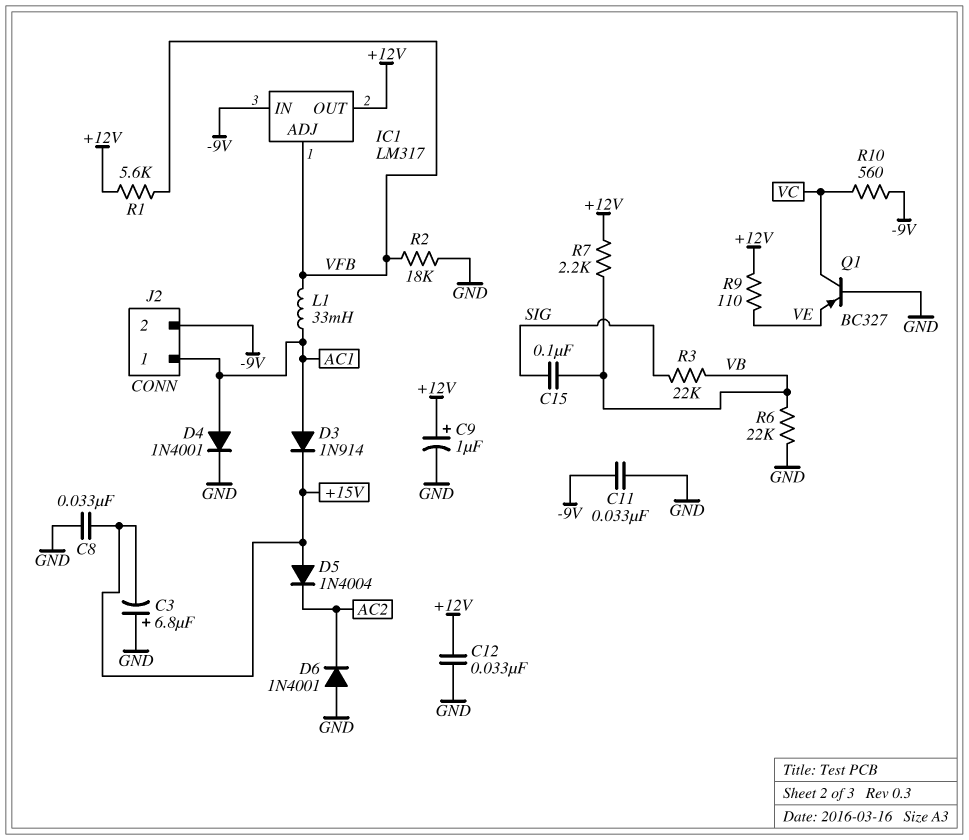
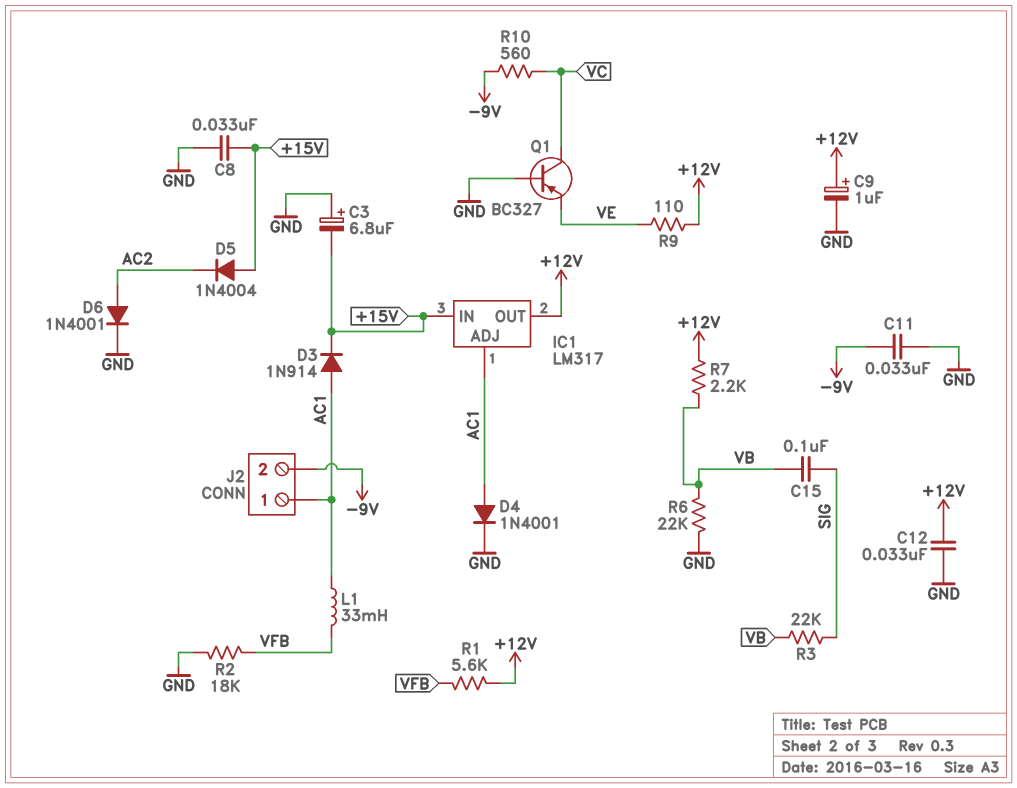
D6: diode 1N4001 (A GND, K AC2) -> diode 1N4001 (A AC2, K GND)
IC1 pin ADJ: VFB -> AC1
IC1 pin IN: -9V -> +15V

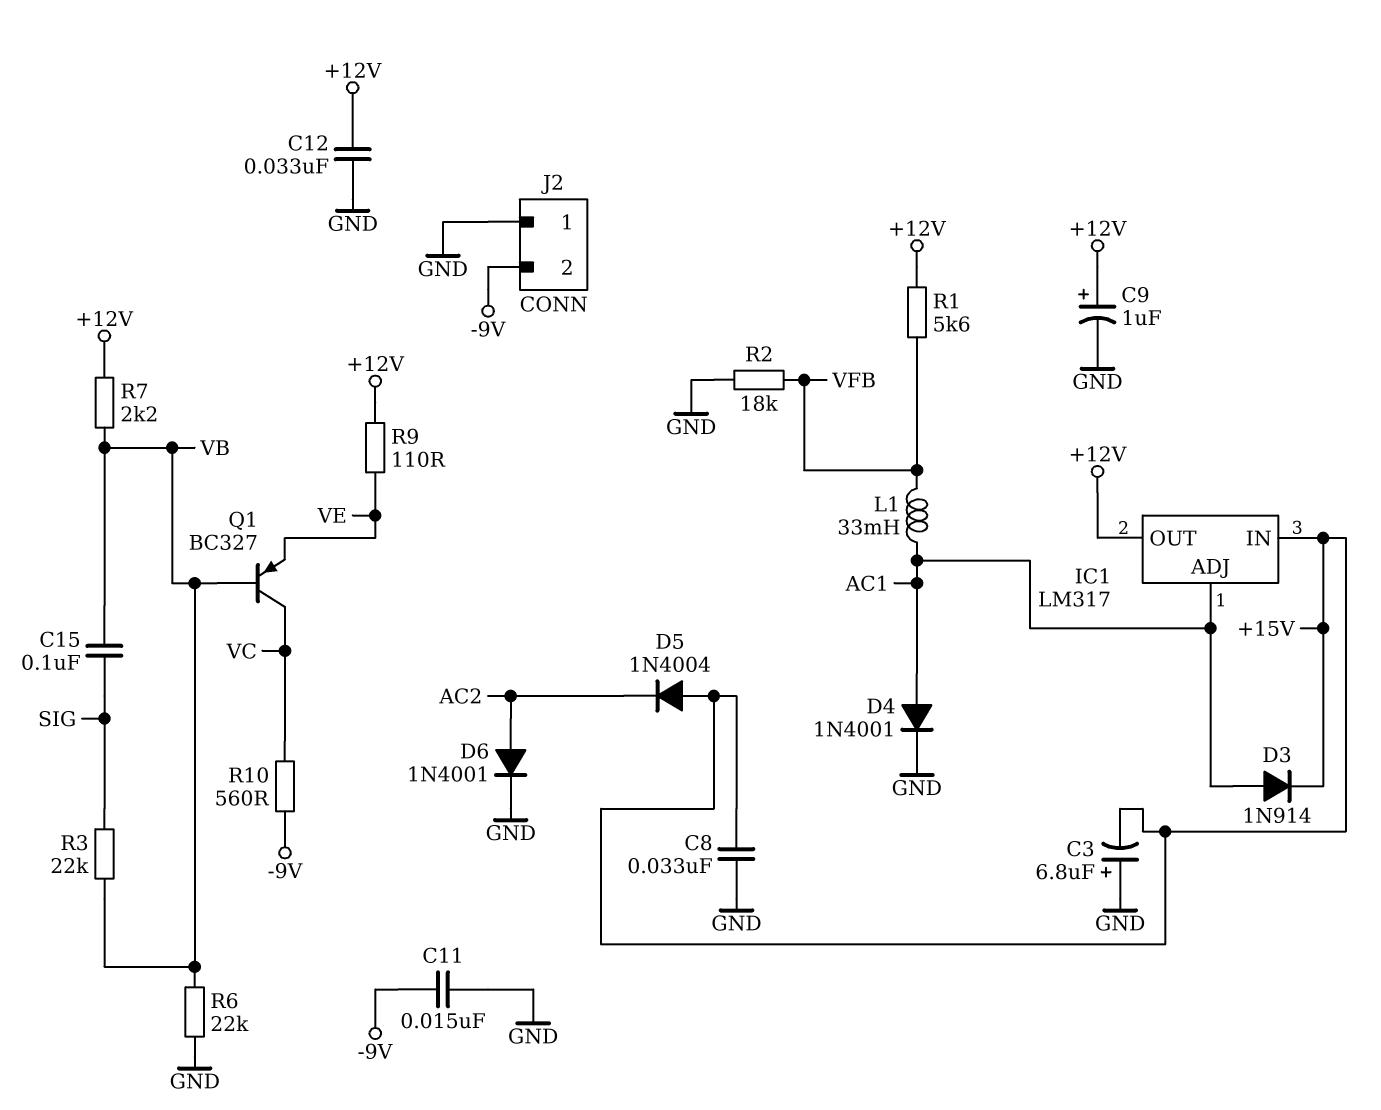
C11: 33nF (-9V, GND) -> 15nF (-9V, GND)
J2 pin 1: AC1 -> GND
Q1: PNP BC327 (B GND, C VC, E VE) -> PNP BC327 (B VB, C VC, E VE)

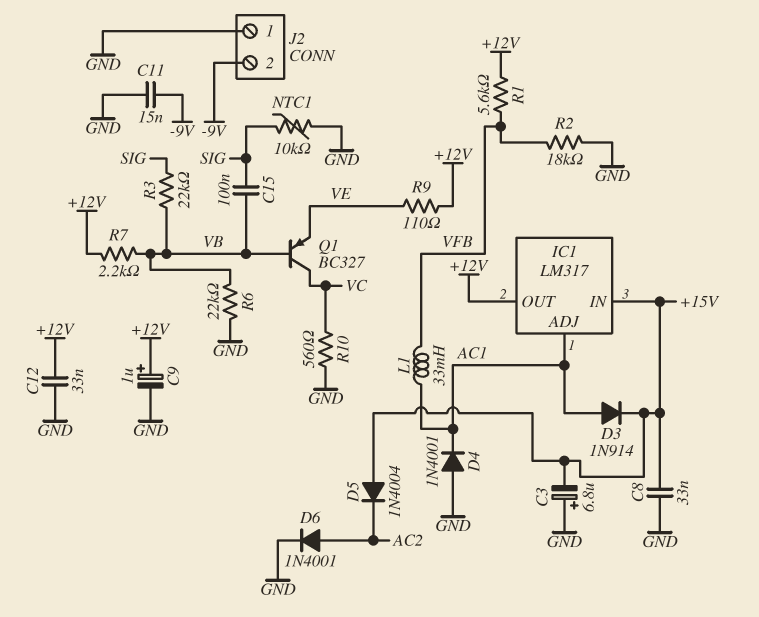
D4: diode 1N4001 (A AC1, K GND) -> diode 1N4001 (A GND, K AC1)
NTC1: none -> 10k (GND, SIG)
R10: 560 (-9V, VC) -> 560 (GND, VC)

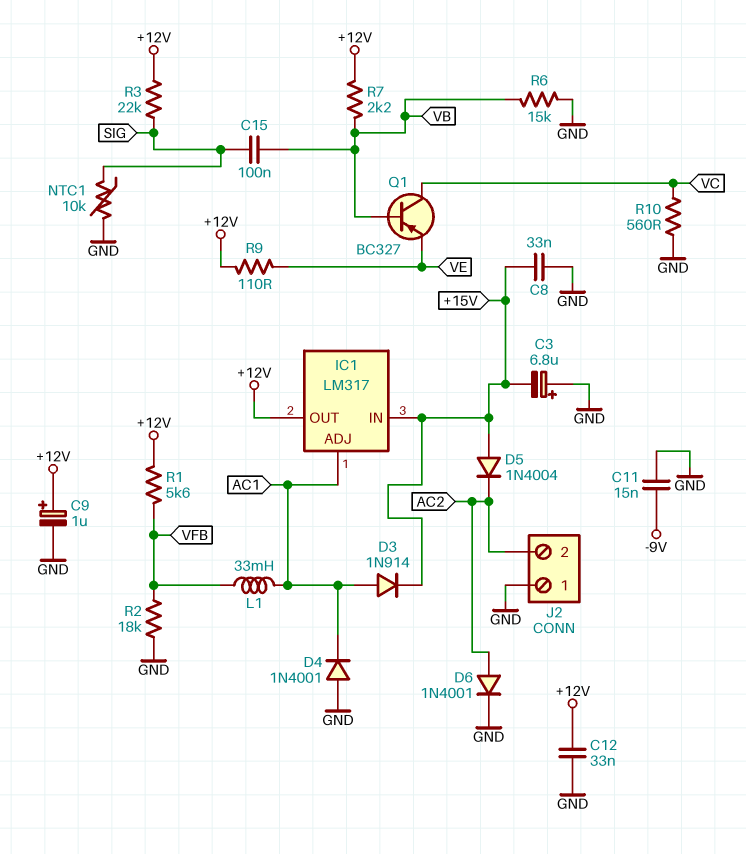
J2 pin 2: -9V -> AC2
R3: 22k (SIG, VB) -> 22k (+12V, SIG)
R6: 22k (GND, VB) -> 15k (GND, VB)

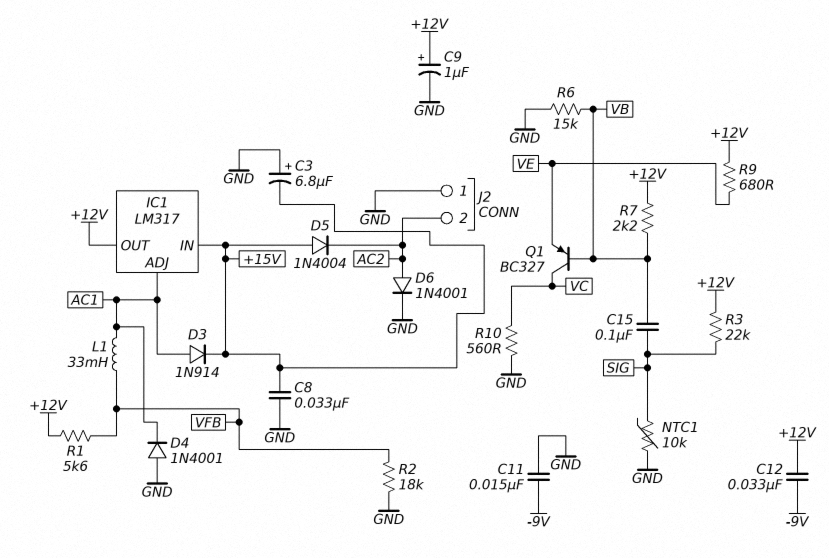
C12: 33nF (+12V, GND) -> 33nF (+12V, -9V)
R9: 110 (+12V, VE) -> 680 (+12V, VE)

